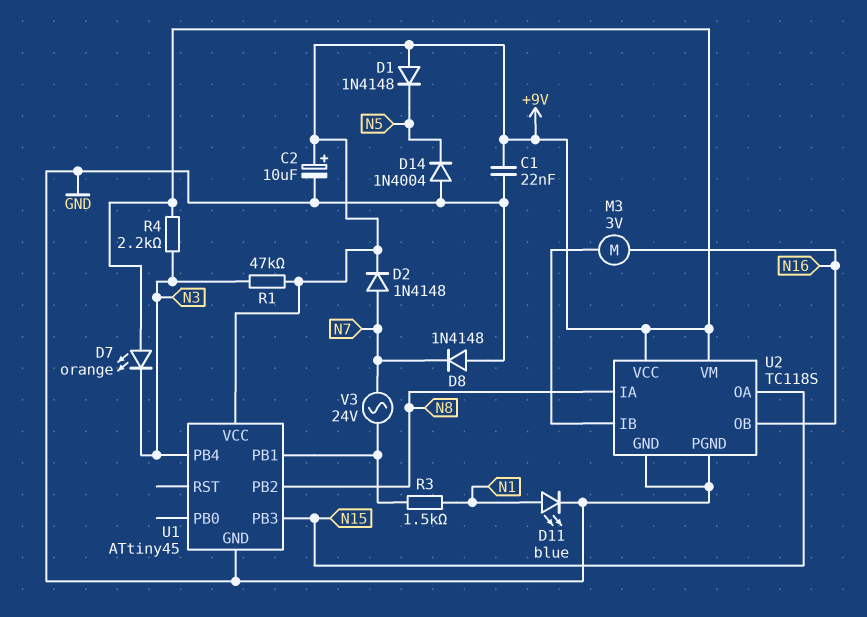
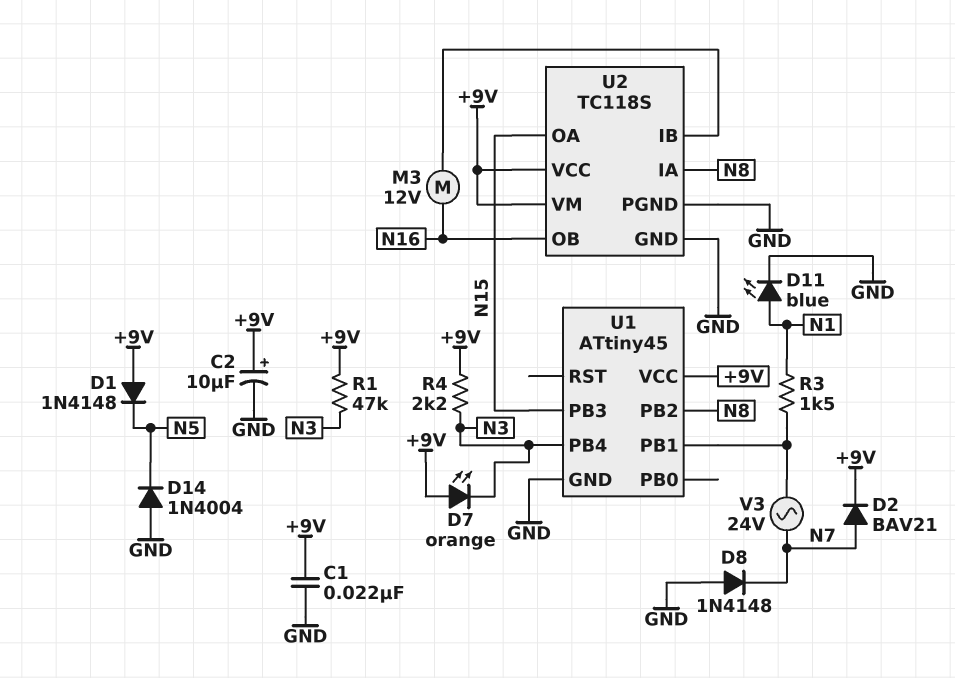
D2: diode 1N4148 (A N7, K +9V) -> diode BAV21 (A N7, K +9V)
M3: motor 3V (N16, U2/IB) -> motor 12V (N16, U2/IB)

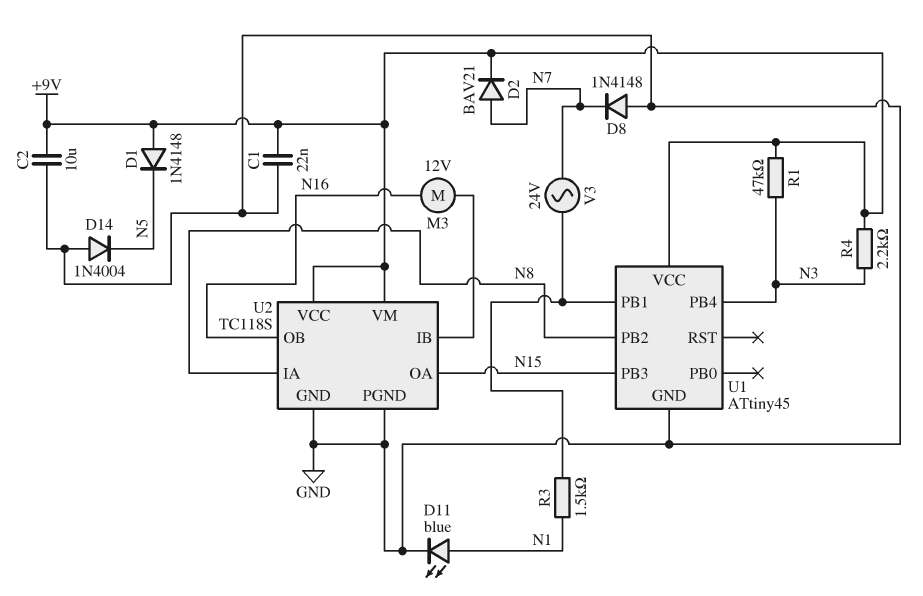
C2: 10uF (plus +9V, minus GND) -> 10uF (+9V, GND)
D7: LED orange (A +9V, K N3) -> none

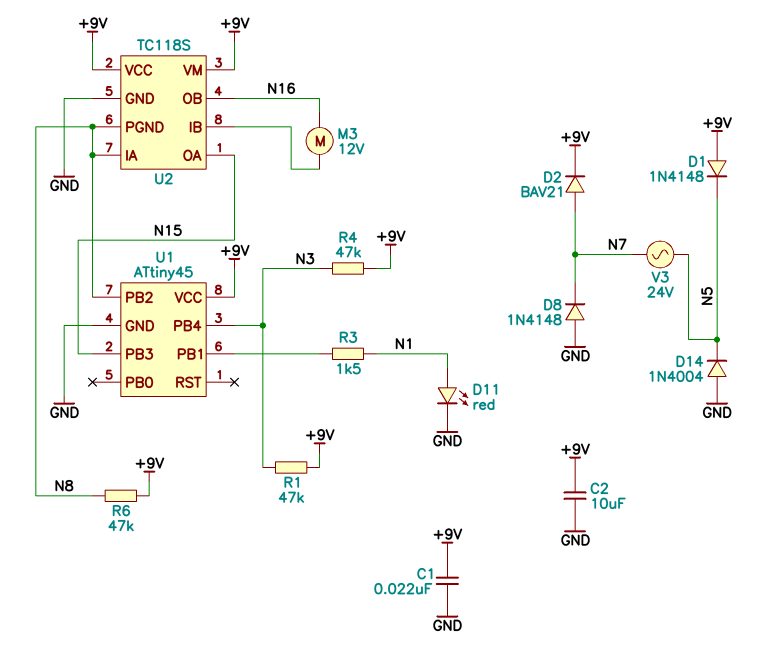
D11: LED blue (A N1, K GND) -> LED red (A N1, K GND)
R4: 2.2k (+9V, N3) -> 47k (+9V, N3)
R6: none -> 47k (+9V, N8)
U2 pin PGND: GND -> N8
V3: AC 24V (N7, U1/PB1) -> AC 24V (N5, N7)

